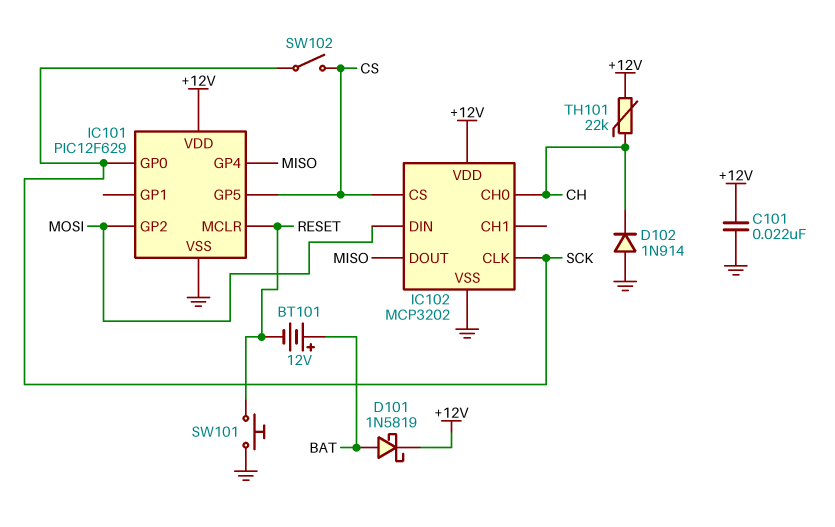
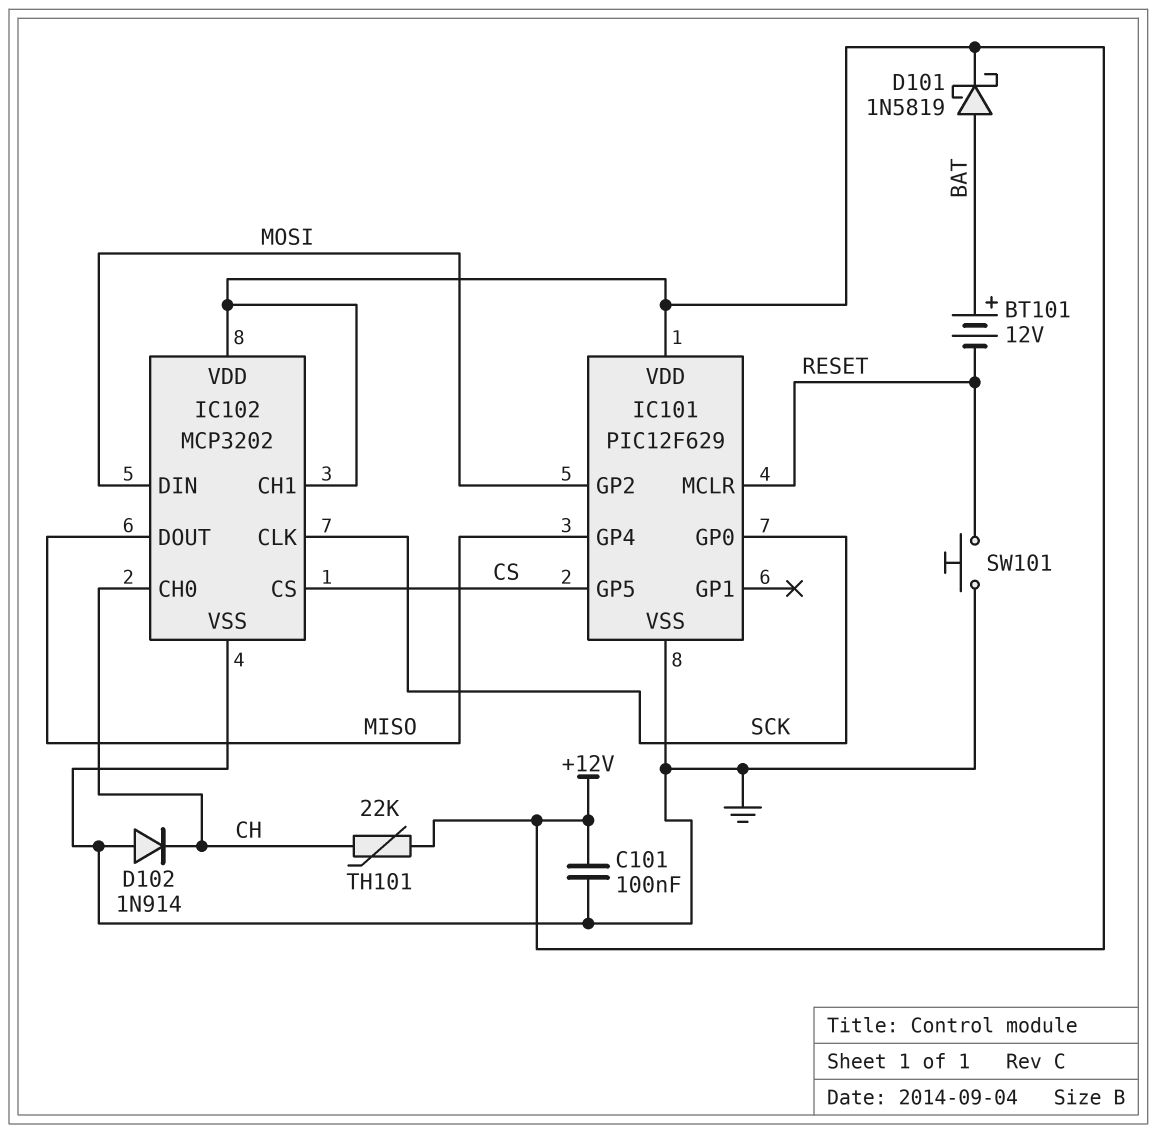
C101: 22nF (+12V, GND) -> 100nF (+12V, GND)
IC102 pin CH1: none -> +12V
SW102: switch (CS, SCK) -> none

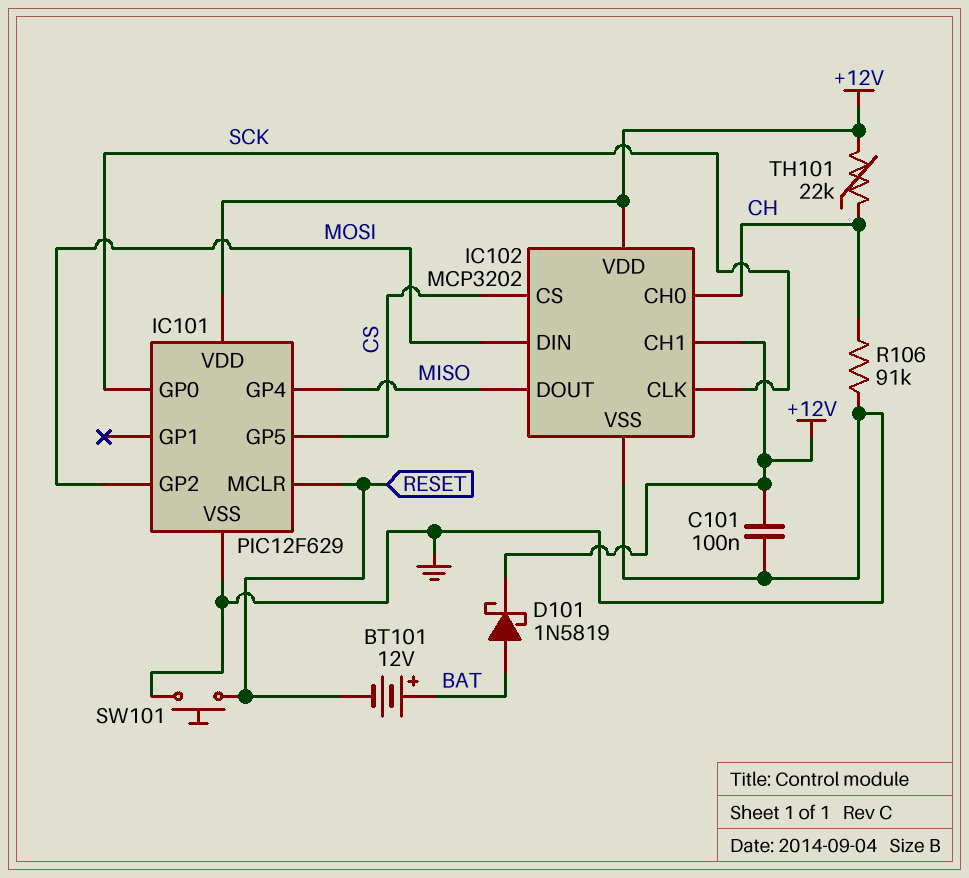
D102: diode 1N914 (A GND, K CH) -> none
R106: none -> 91k (CH, GND)

